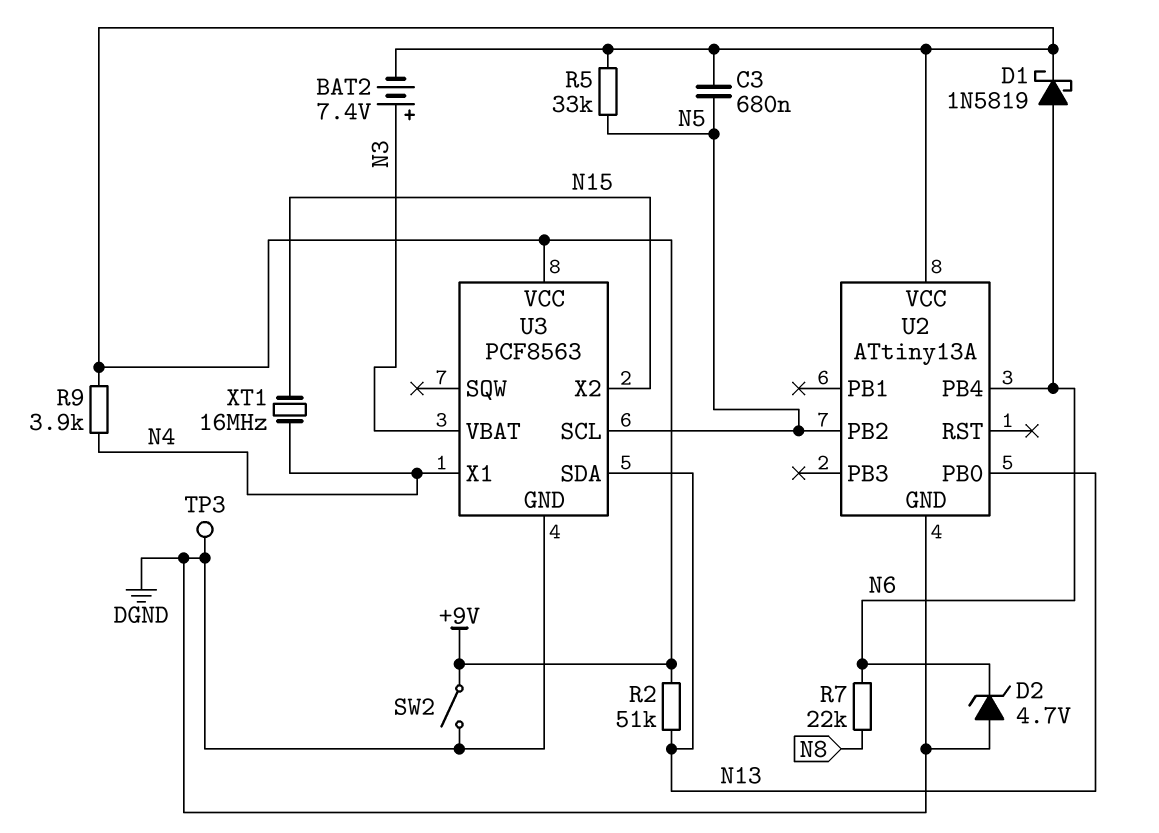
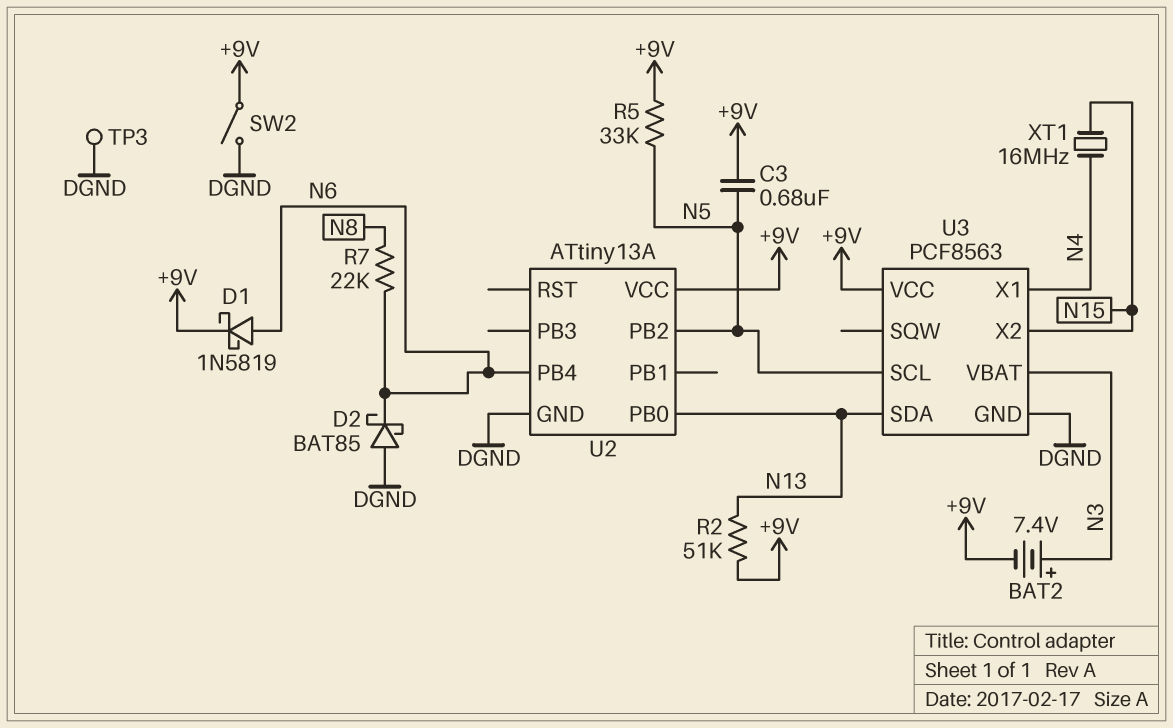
D2: zener 4.7V (A DGND, K N6) -> schottky BAT85 (A DGND, K N6)
R9: 3.9k (+9V, N4) -> none

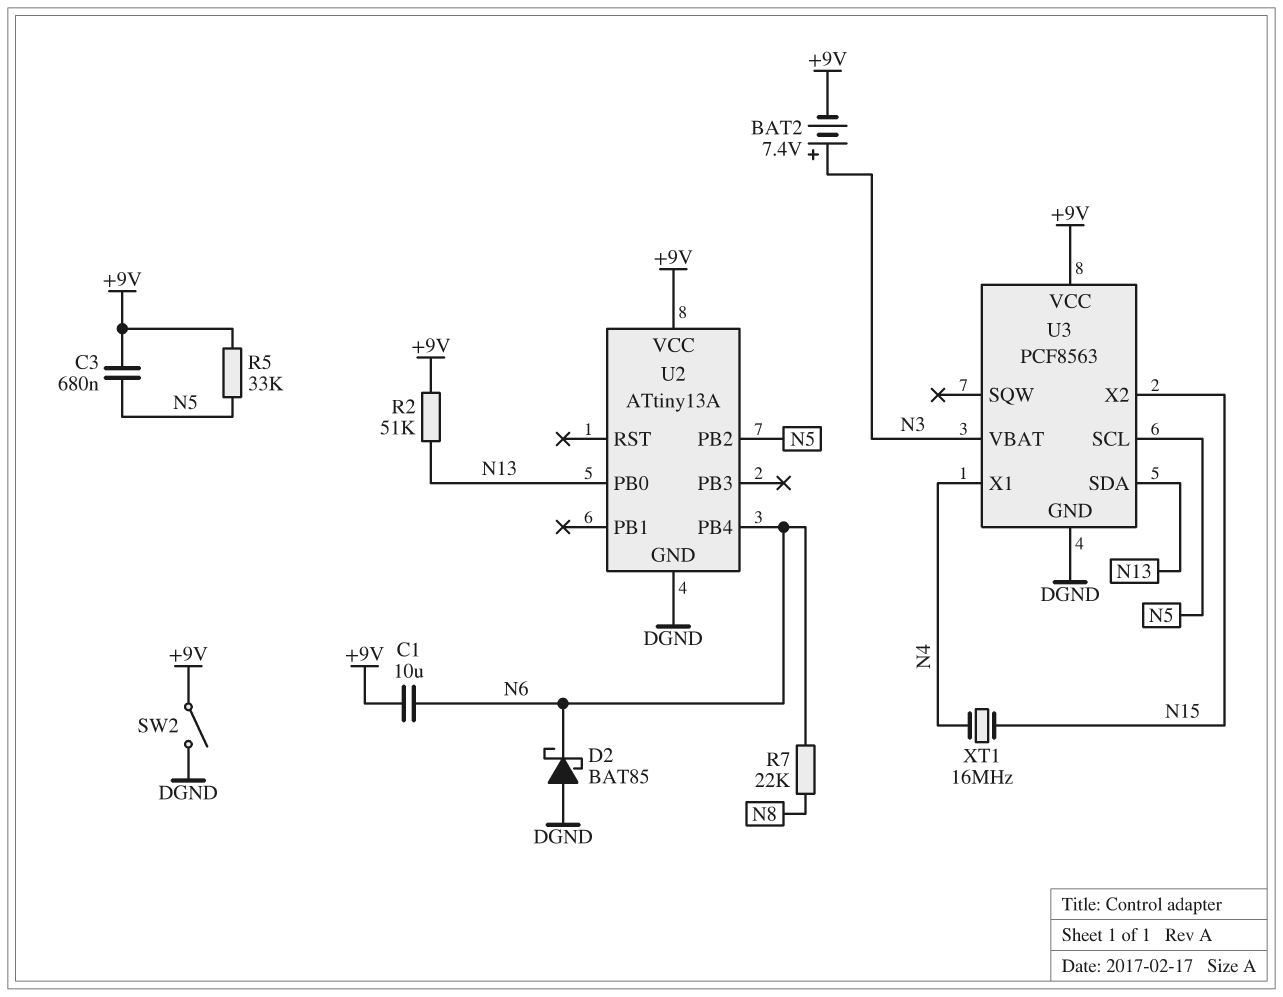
C1: none -> 10uF (+9V, N6)
D1: schottky 1N5819 (A N6, K +9V) -> none
TP3: test point (DGND) -> none

